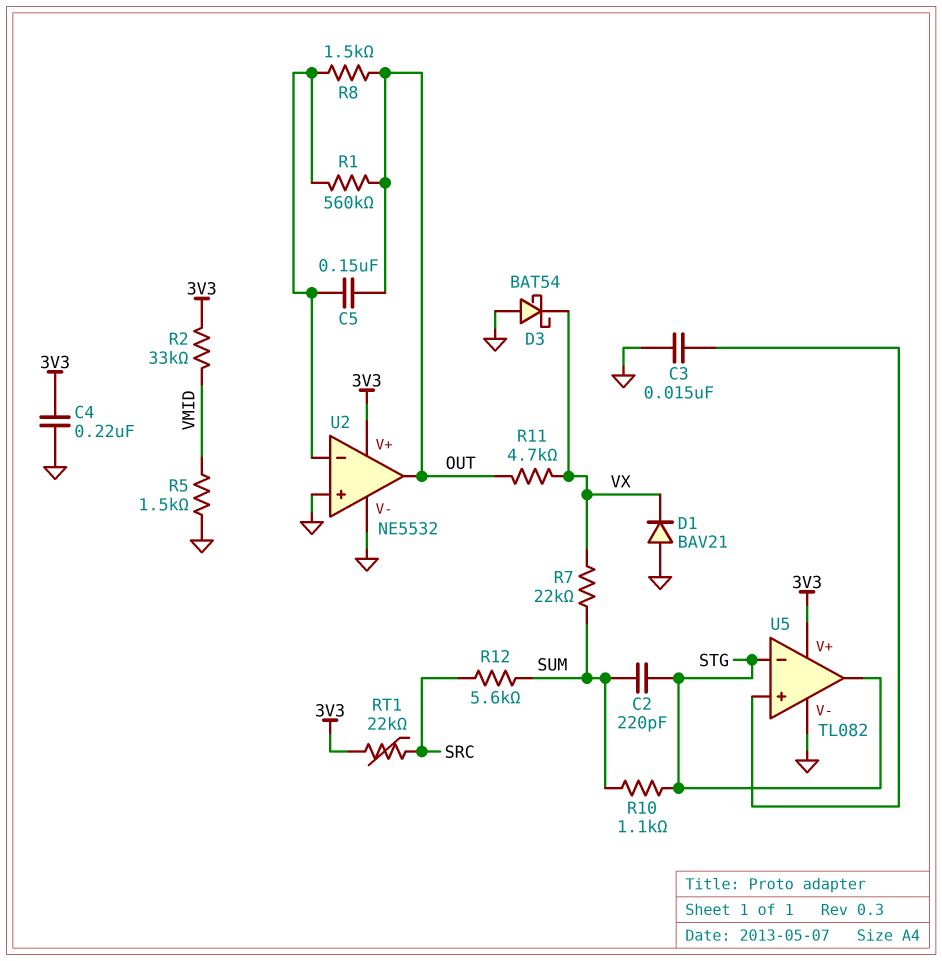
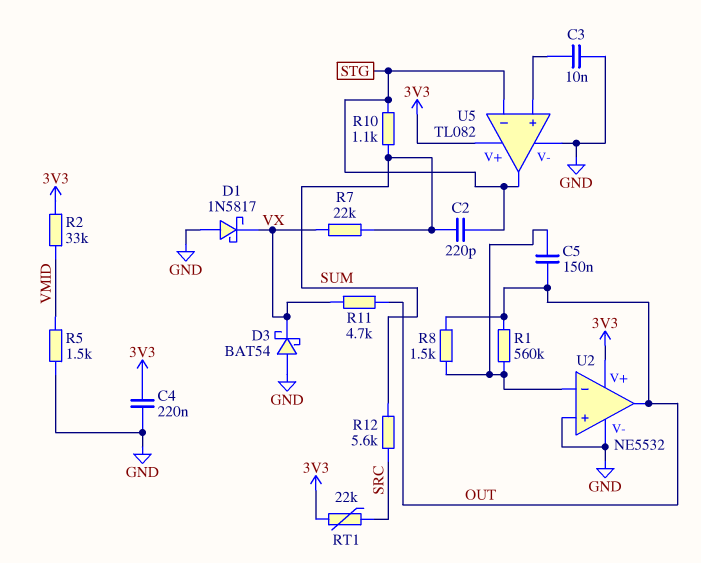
C3: 15nF (GND, U5/in+) -> 10nF (GND, U5/in+)
D1: diode BAV21 (A GND, K VX) -> schottky 1N5817 (A GND, K VX)

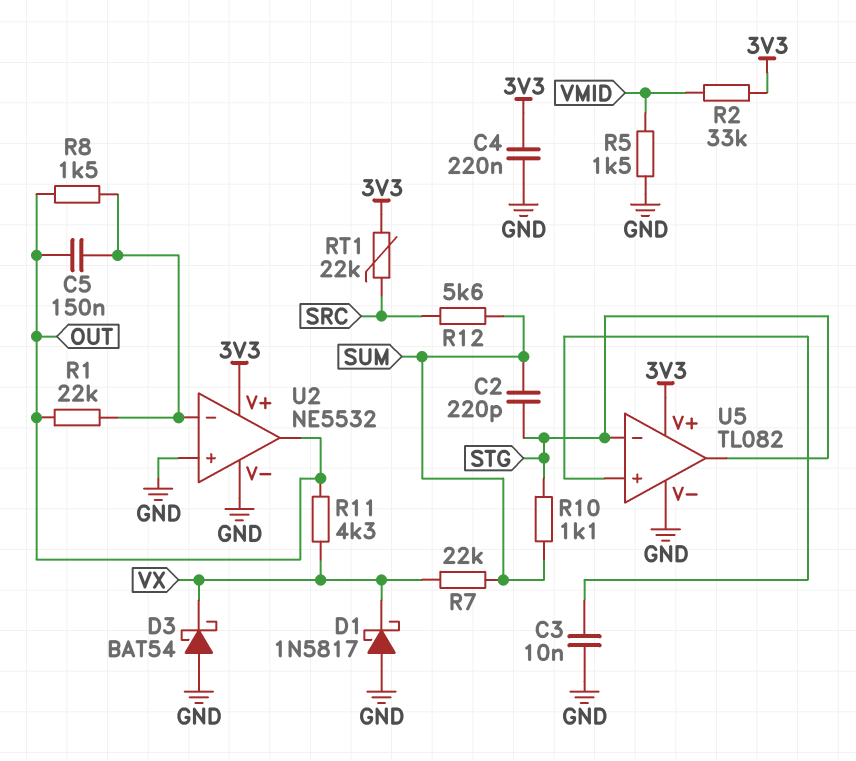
R1: 560k (OUT, U2/in-) -> 22k (OUT, U2/in-)
R11: 4.7k (OUT, VX) -> 4.3k (OUT, VX)

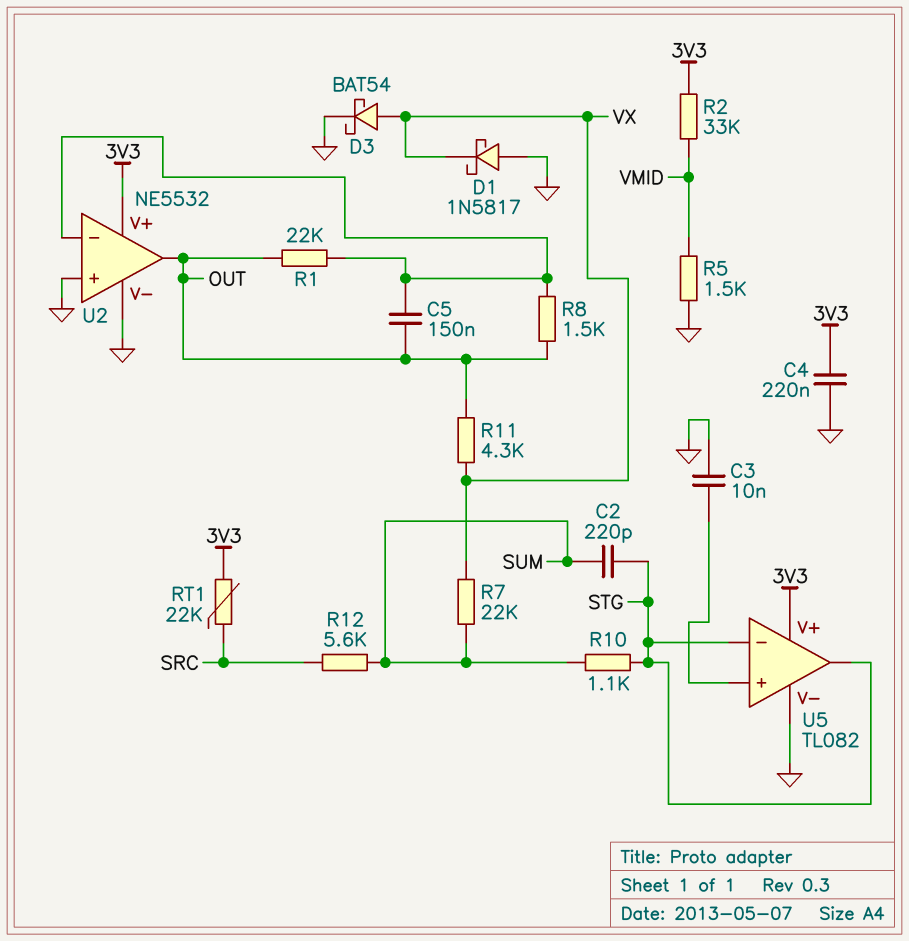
D3: schottky BAT54 (A GND, K VX) -> schottky BAT54 (A VX, K GND)

